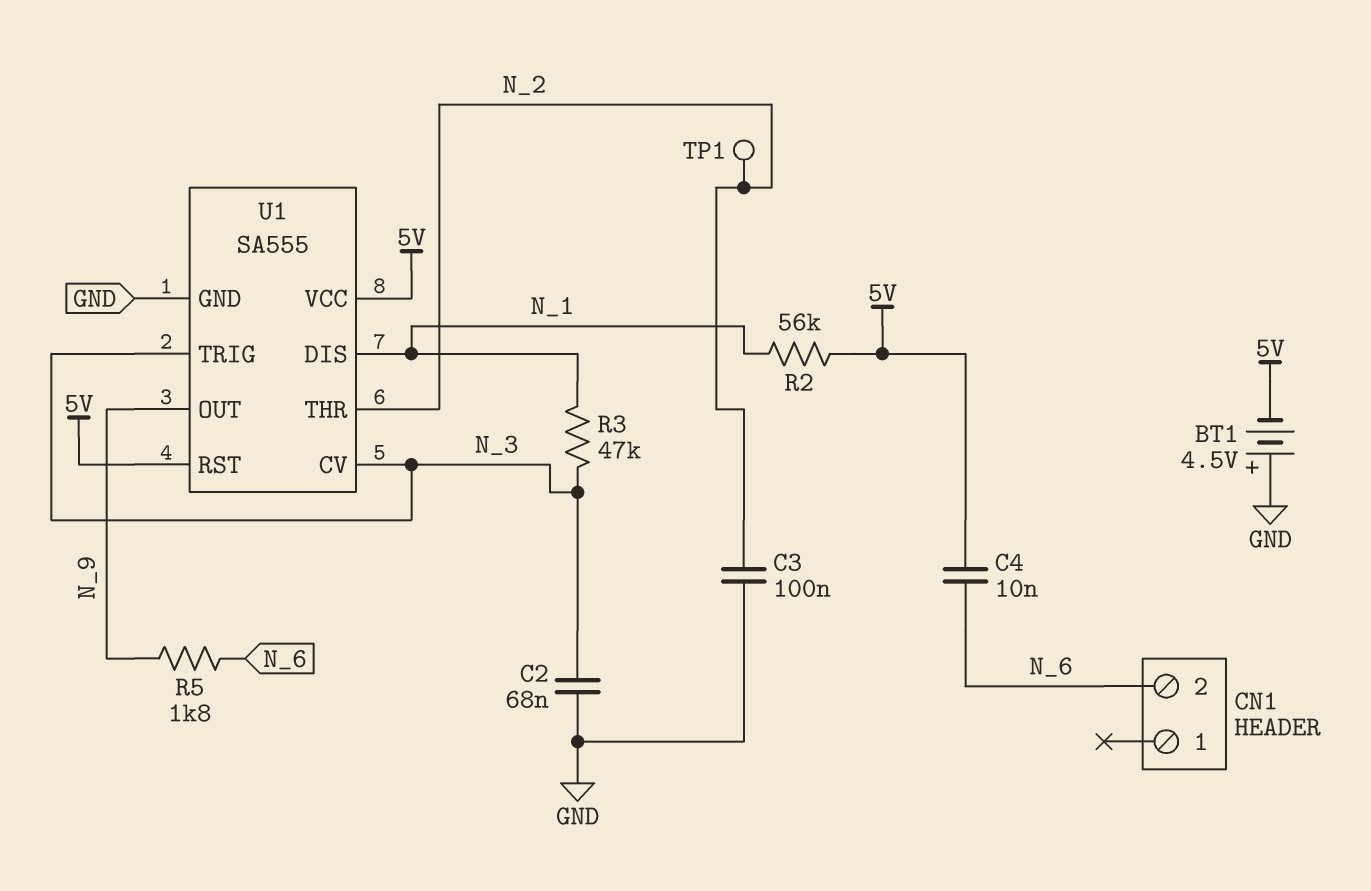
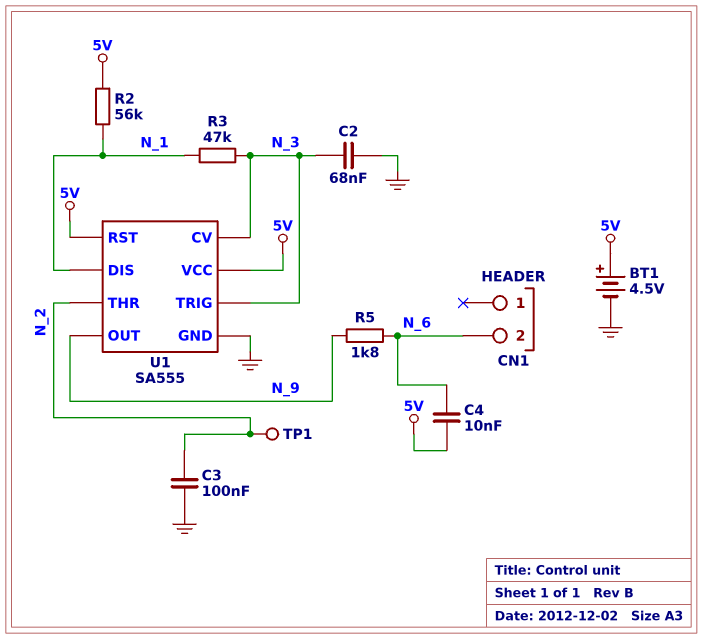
BT1: 4.5V (plus GND, minus 5V) -> 4.5V (plus 5V, minus GND)

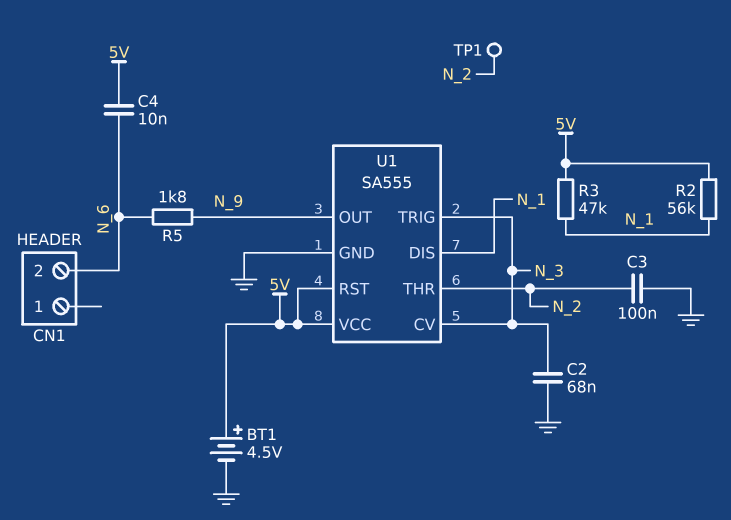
R3: 47k (N_1, N_3) -> 47k (5V, N_1)

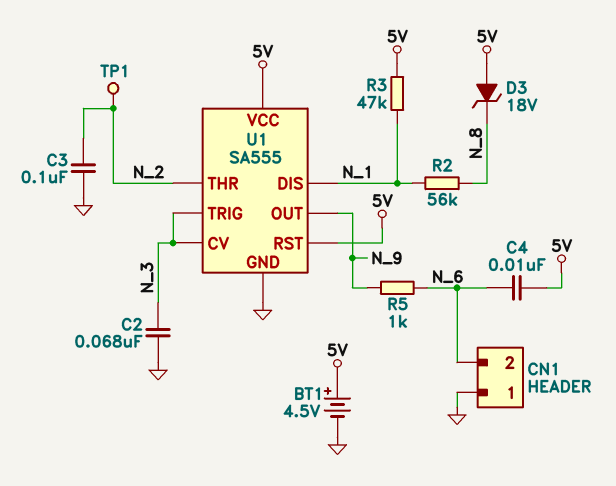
CN1 pin 1: none -> GND
D3: none -> zener 18V (A 5V, K N_8)
R2: 56k (5V, N_1) -> 56k (N_1, N_8)
R5: 1.8k (N_6, N_9) -> 1k (N_6, N_9)

